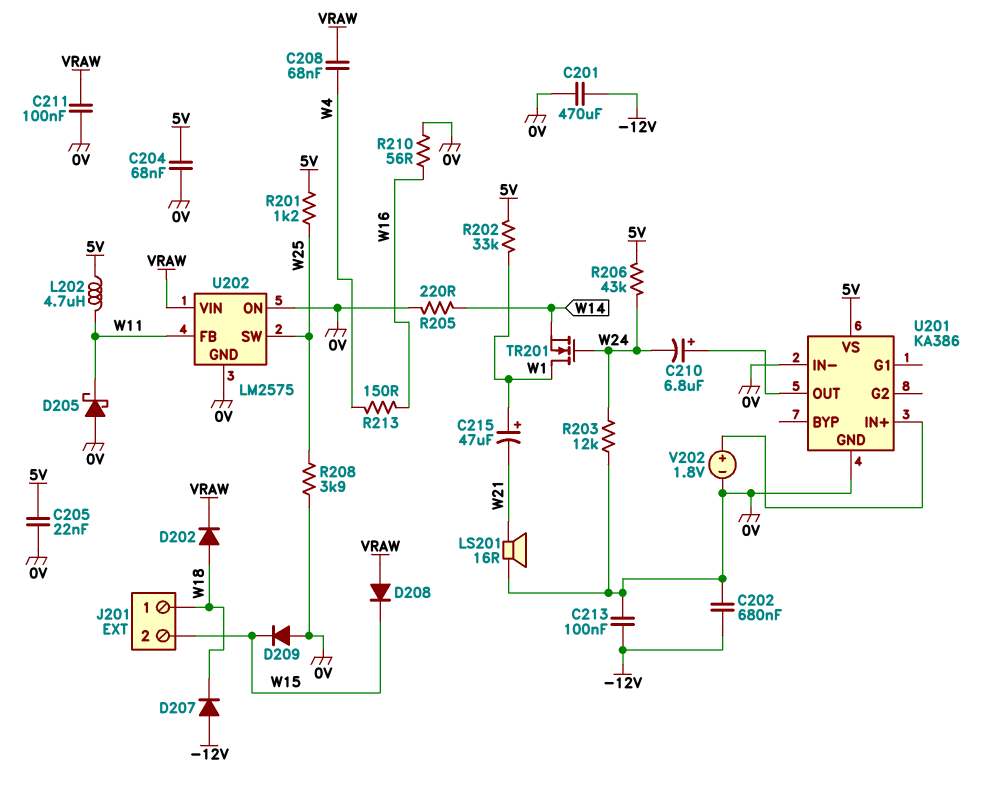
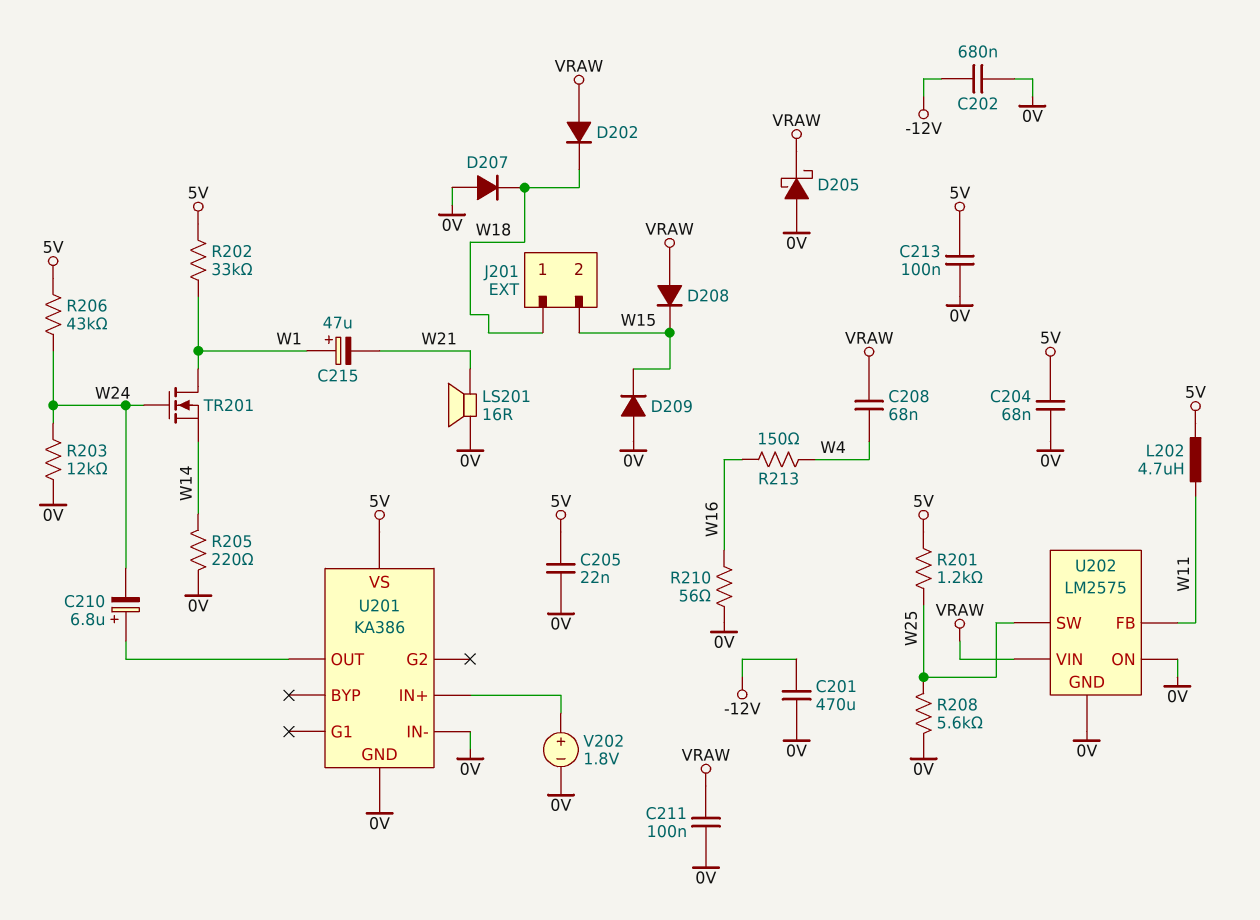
C213: 100nF (-12V, 0V) -> 100nF (0V, 5V)
D202: diode (A W18, K VRAW) -> diode (A VRAW, K W18)
D205: schottky (A 0V, K W11) -> schottky (A 0V, K VRAW)
D207: diode (A -12V, K W18) -> diode (A 0V, K W18)
R208: 3.9k (0V, W25) -> 5.6k (0V, W25)

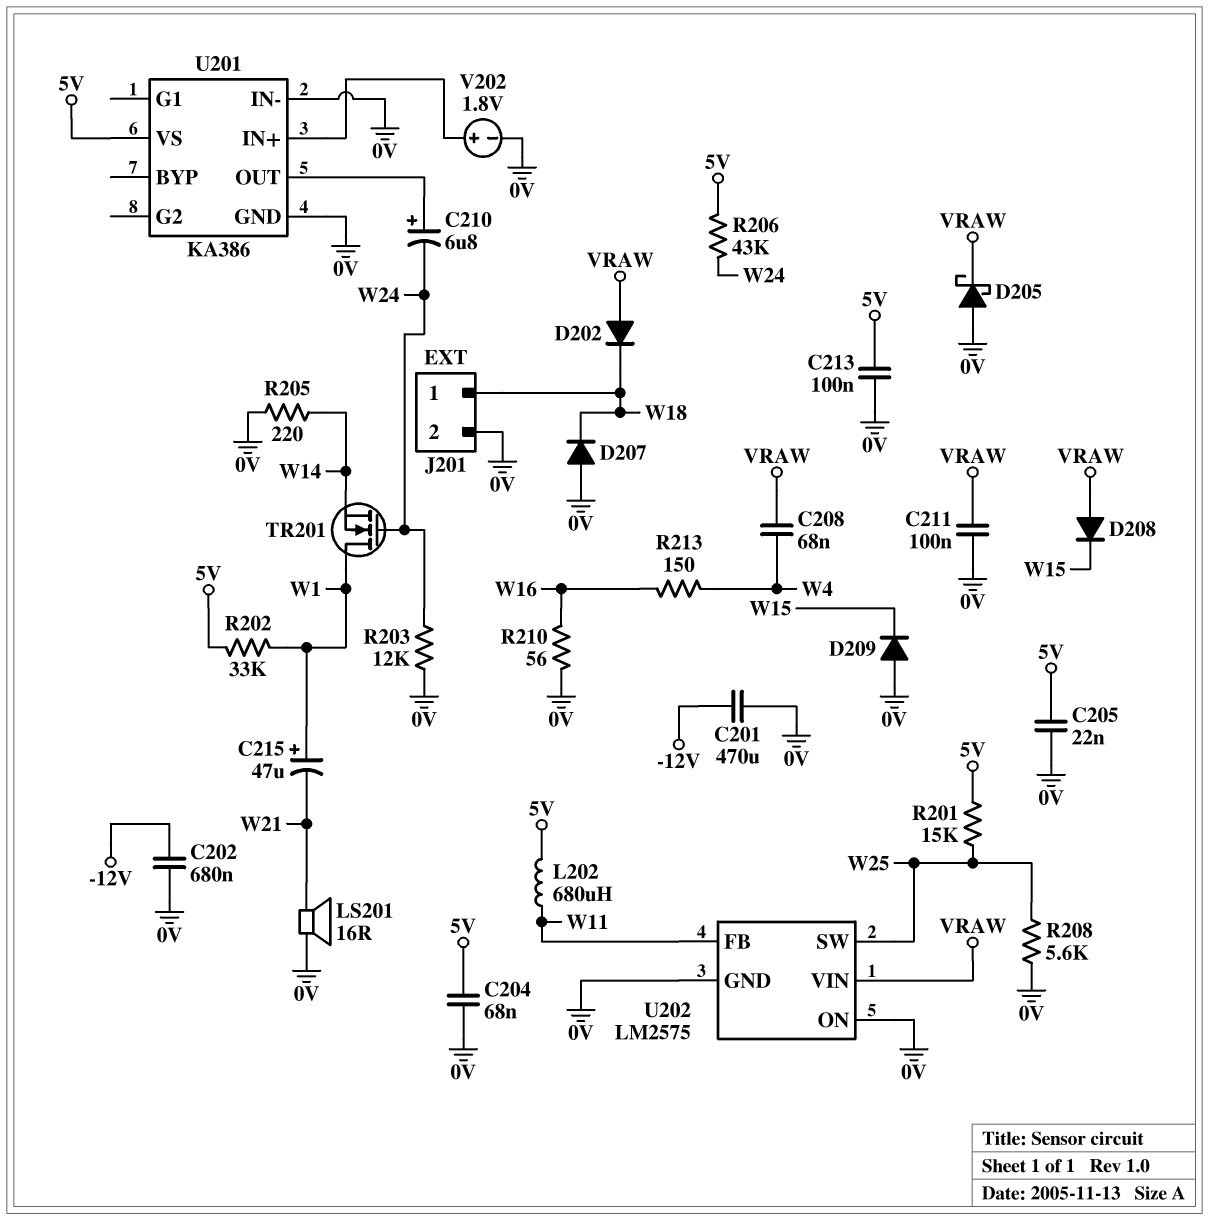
J201 pin 2: W15 -> 0V
L202: 4.7uH (5V, W11) -> 680uH (5V, W11)
R201: 1.2k (5V, W25) -> 15k (5V, W25)

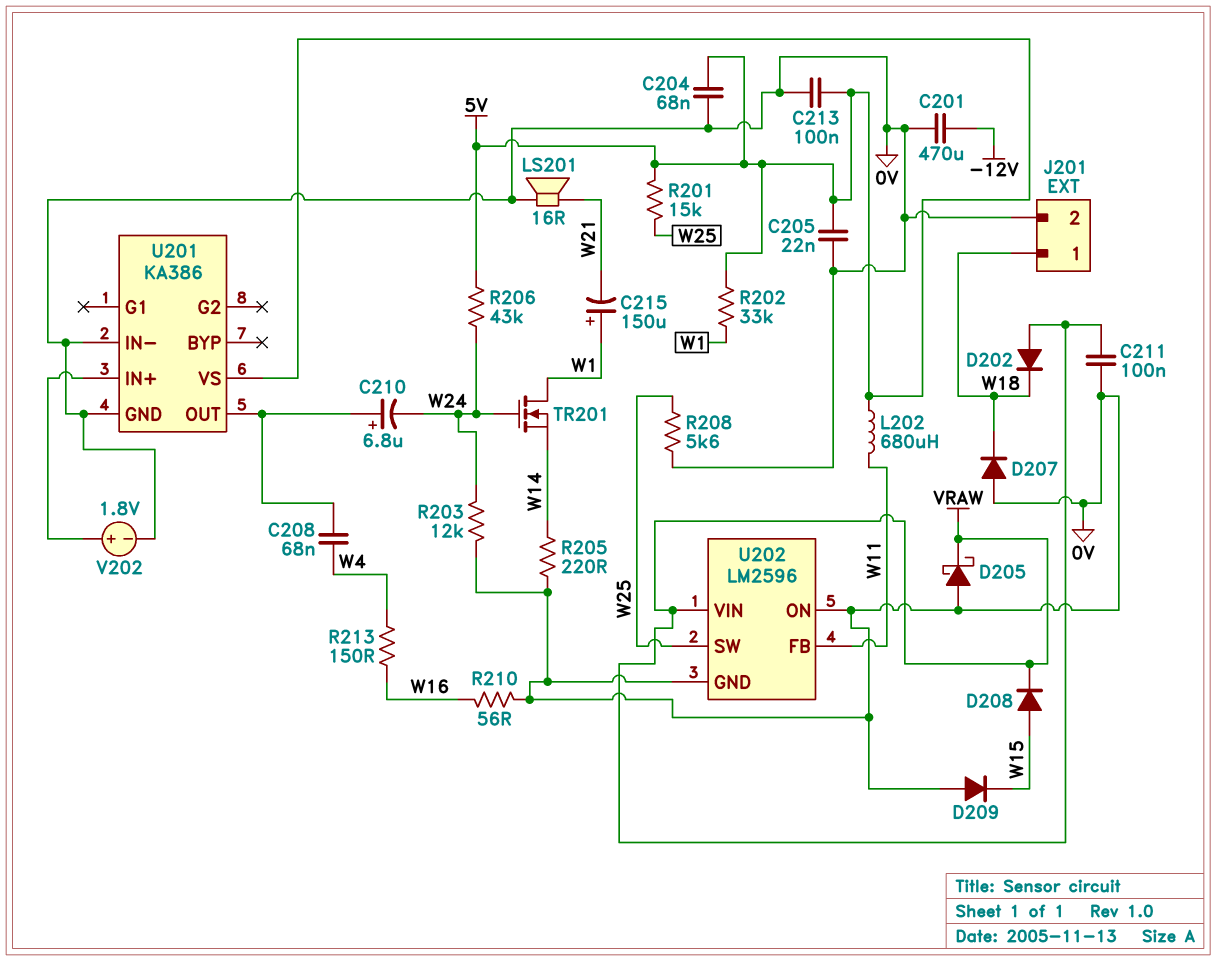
C202: 680nF (-12V, 0V) -> none
C208: 68nF (VRAW, W4) -> 68nF (U201/OUT, W4)
C215: 47uF (plus W1, minus W21) -> 150uF (plus W1, minus W21)
D208: diode (A VRAW, K W15) -> diode (A W15, K VRAW)
U202: LM2575 -> LM2596

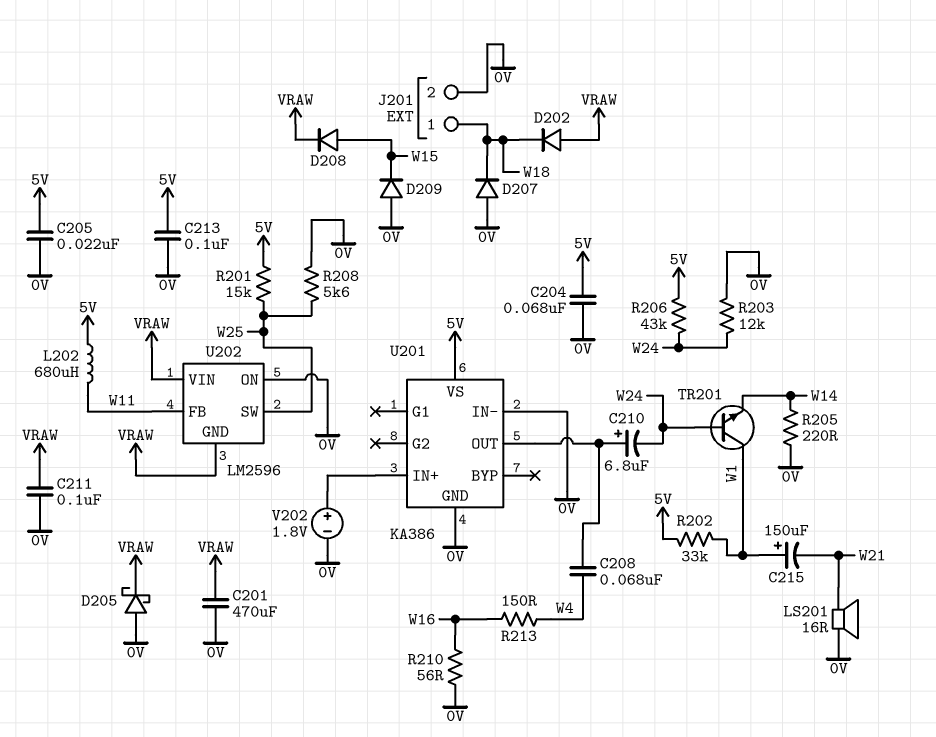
C201: 470uF (-12V, 0V) -> 470uF (0V, VRAW)
TR201: NMOS (G W24, D W1, S W14) -> NPN (B W24, C W1, E W14)
U202 pin GND: 0V -> VRAW

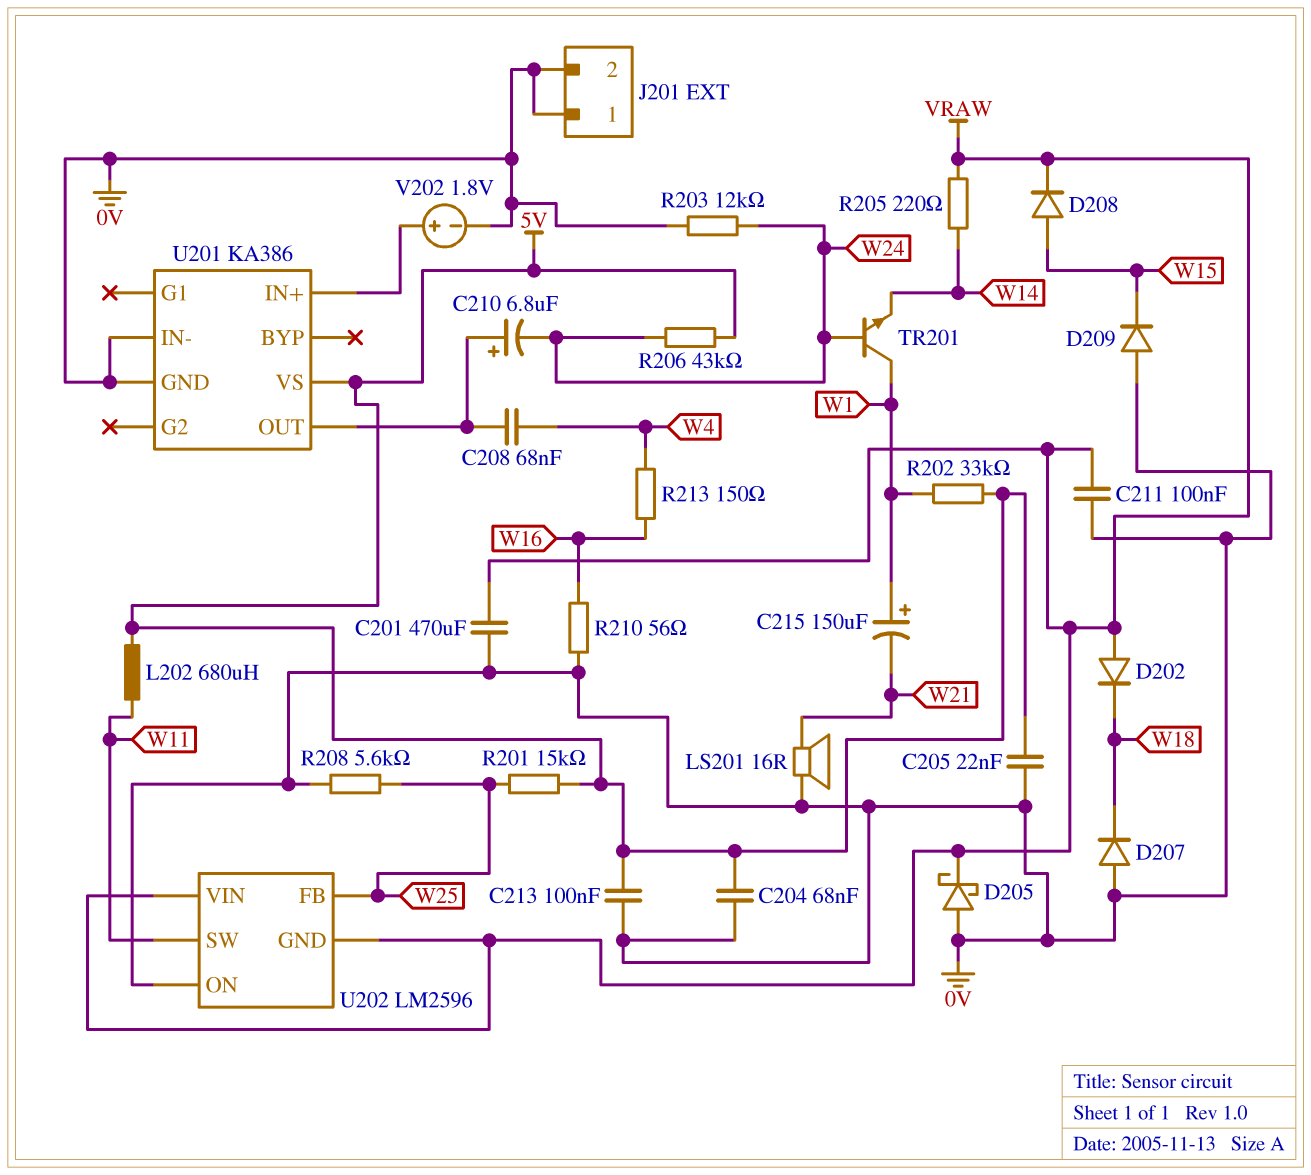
J201 pin 1: W18 -> 0V
R205: 220 (0V, W14) -> 220 (VRAW, W14)
U202 pin FB: W11 -> W25
U202 pin SW: W25 -> W11

